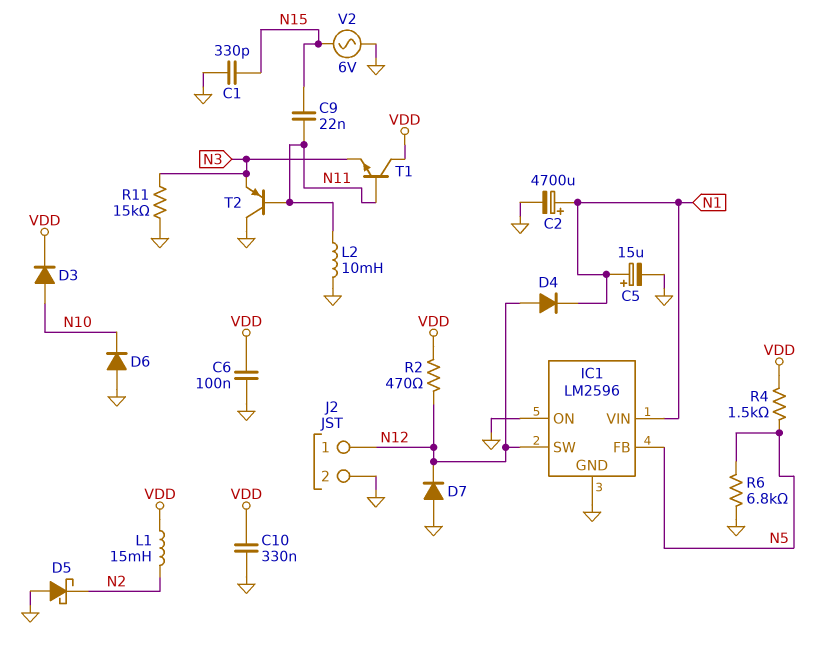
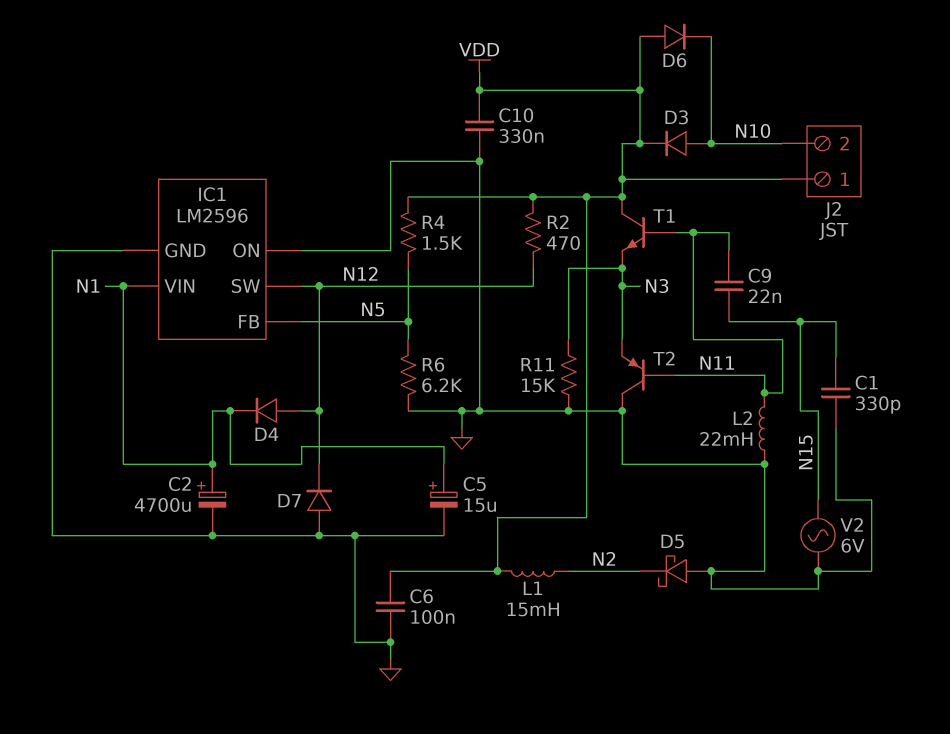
D6: diode (A GND, K N10) -> diode (A VDD, K N10)
J2 pin 1: N12 -> VDD
J2 pin 2: GND -> N10
L2: 10mH (GND, N11) -> 22mH (GND, N11)
R6: 6.8k (GND, N5) -> 6.2k (GND, N5)

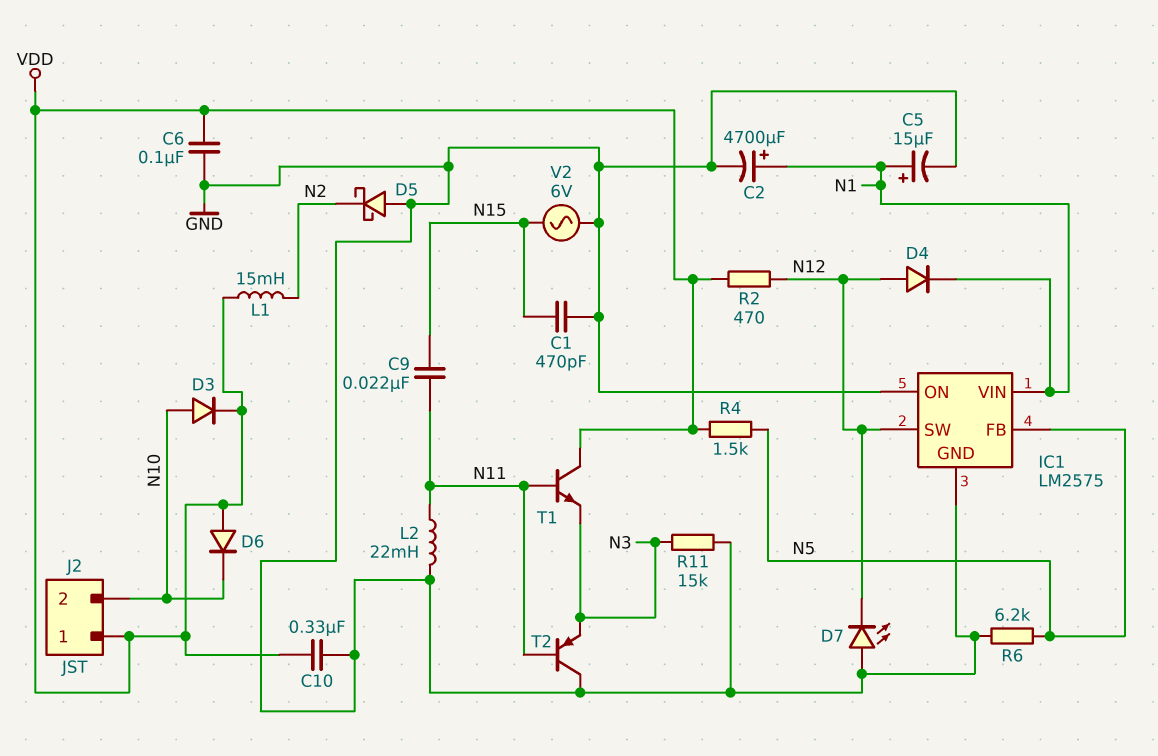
C1: 330pF (GND, N15) -> 470pF (GND, N15)
D7: diode (A GND, K N12) -> LED (A GND, K N12)
IC1: LM2596 -> LM2575

